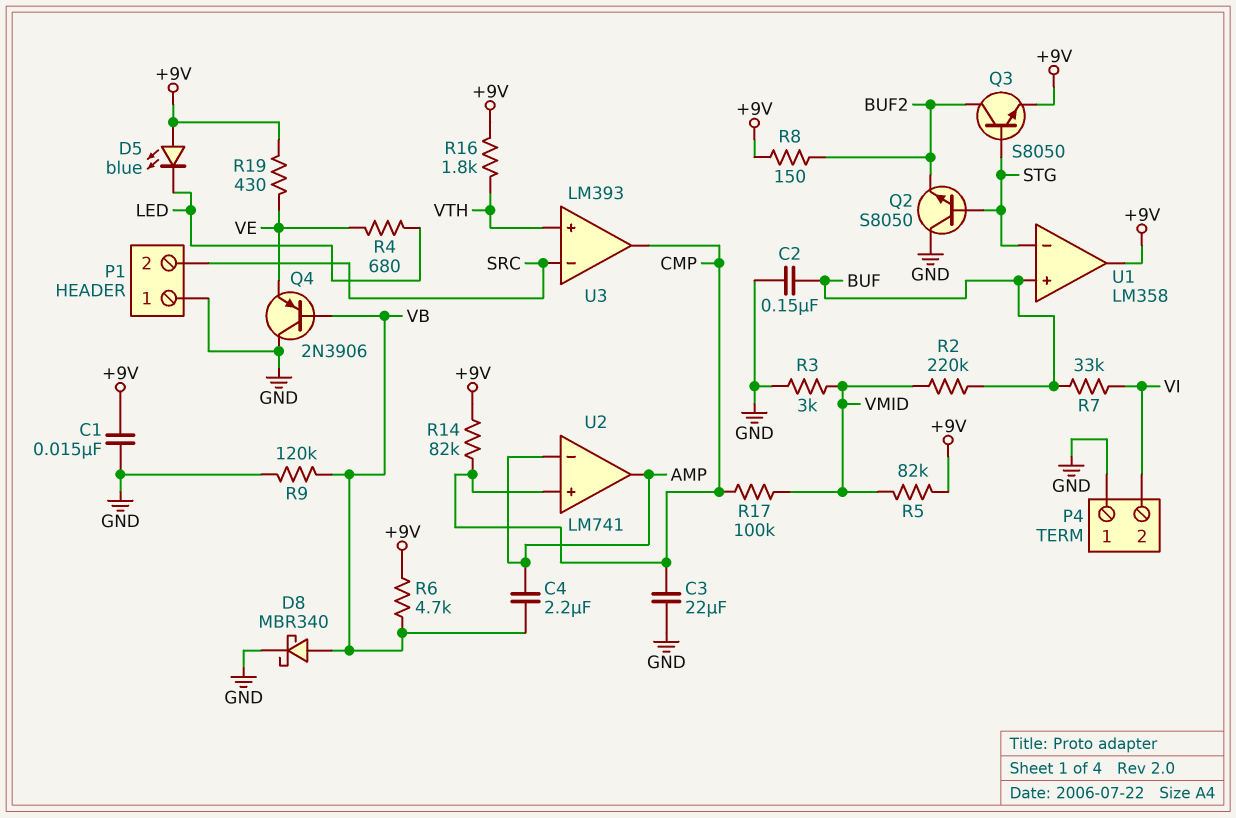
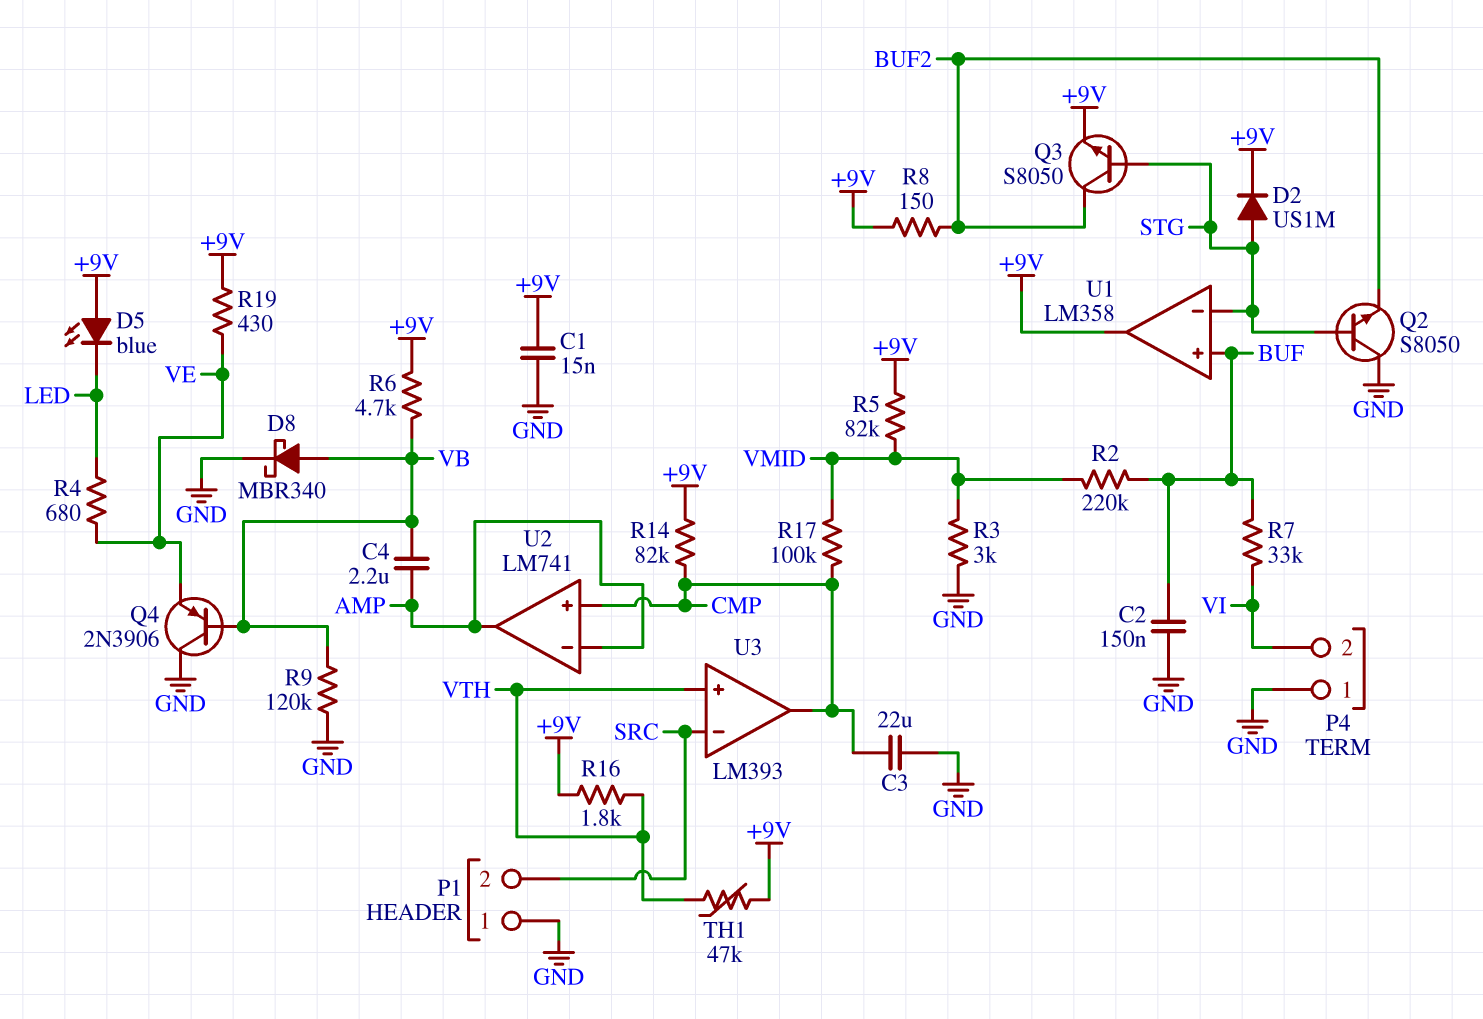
D2: none -> diode US1M (A STG, K +9V)
TH1: none -> 47k (+9V, VTH)

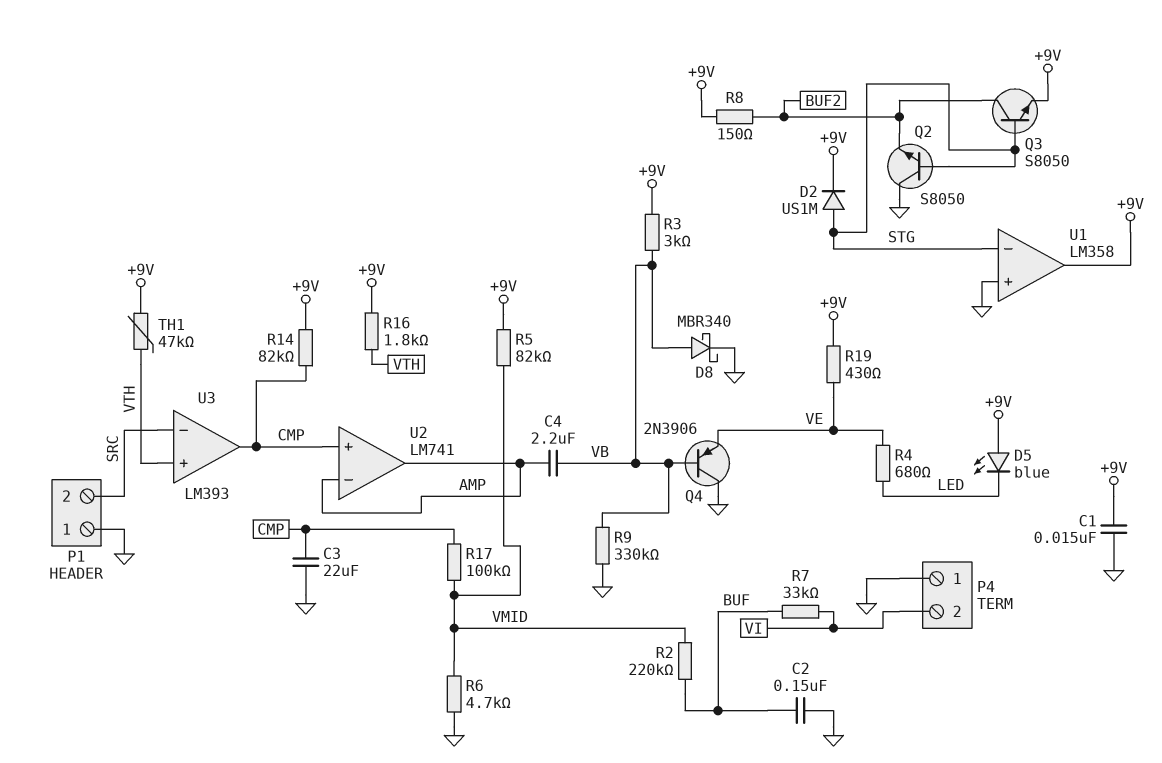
R3: 3k (GND, VMID) -> 3k (+9V, VB)
R6: 4.7k (+9V, VB) -> 4.7k (GND, VMID)
R9: 120k (GND, VB) -> 330k (GND, VB)
U1 pin in+: BUF -> GND

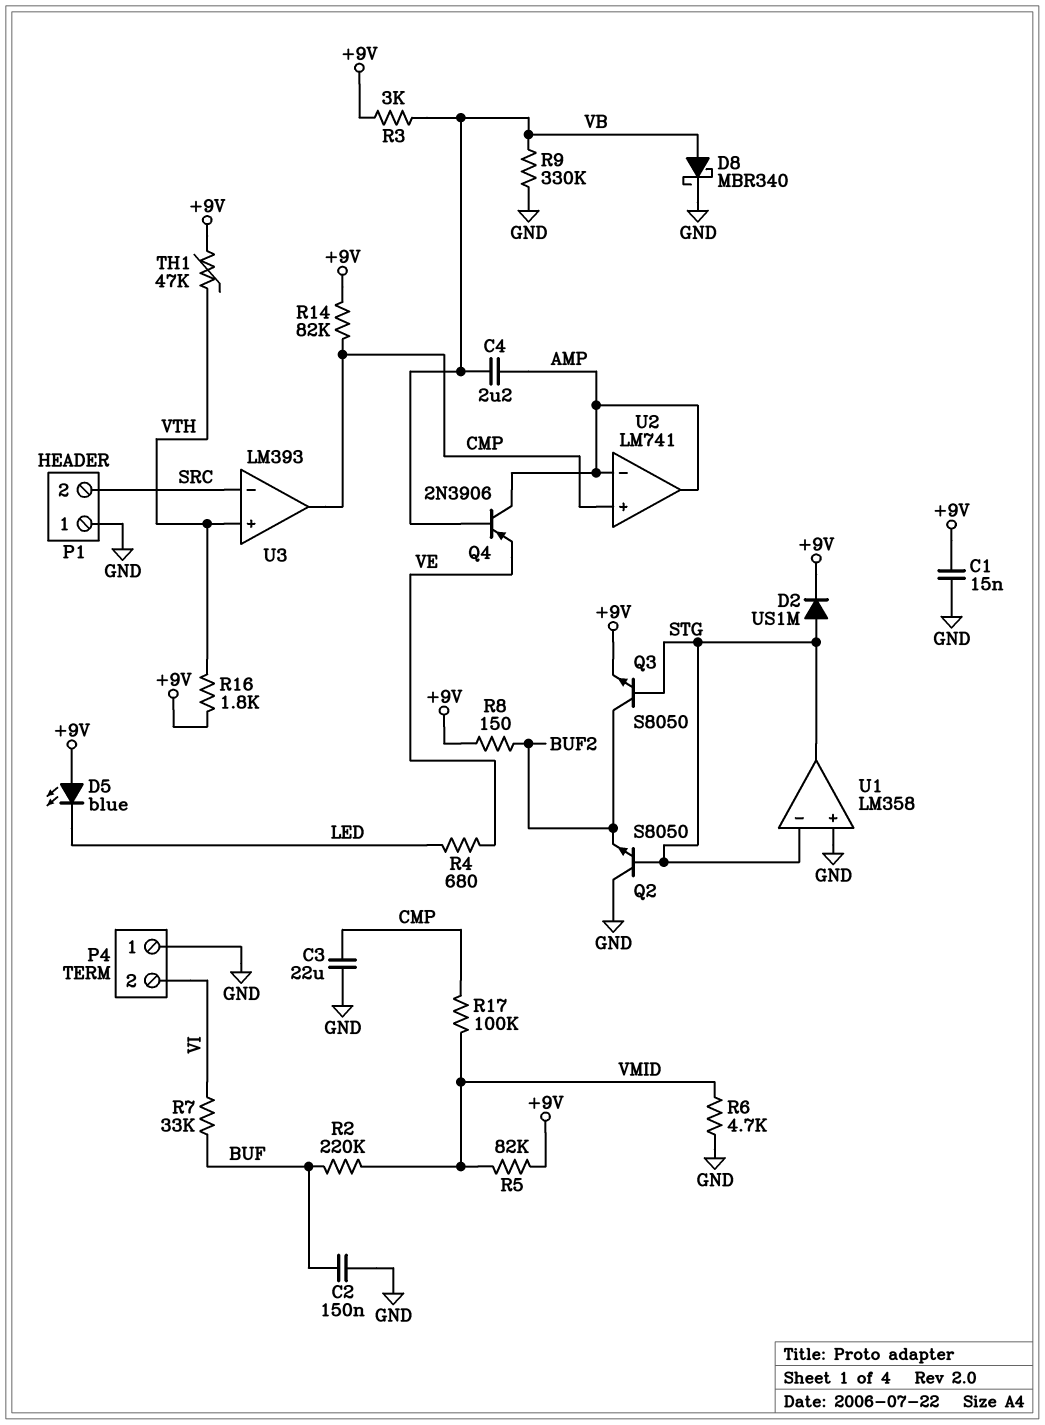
Q4: PNP 2N3906 (B VB, C GND, E VE) -> PNP 2N3906 (B VB, C AMP, E VE)
R19: 430 (+9V, VE) -> none
U1 pin out: +9V -> STG

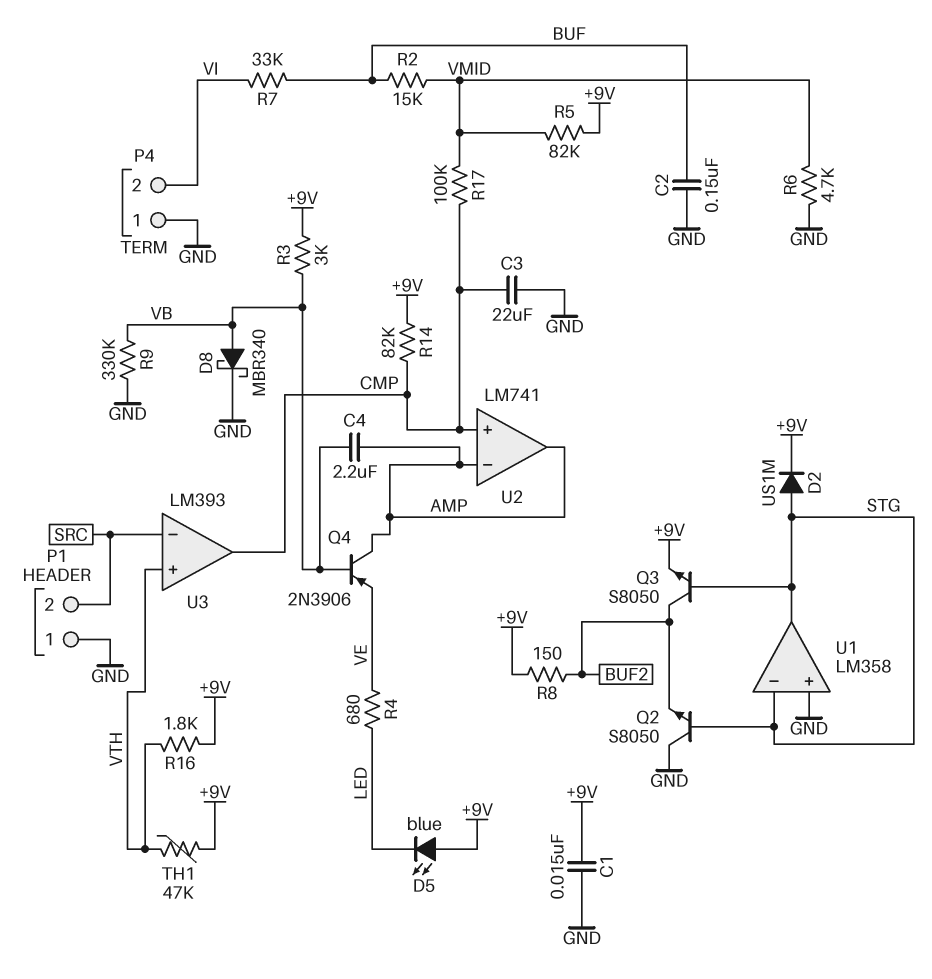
R2: 220k (BUF, VMID) -> 15k (BUF, VMID)

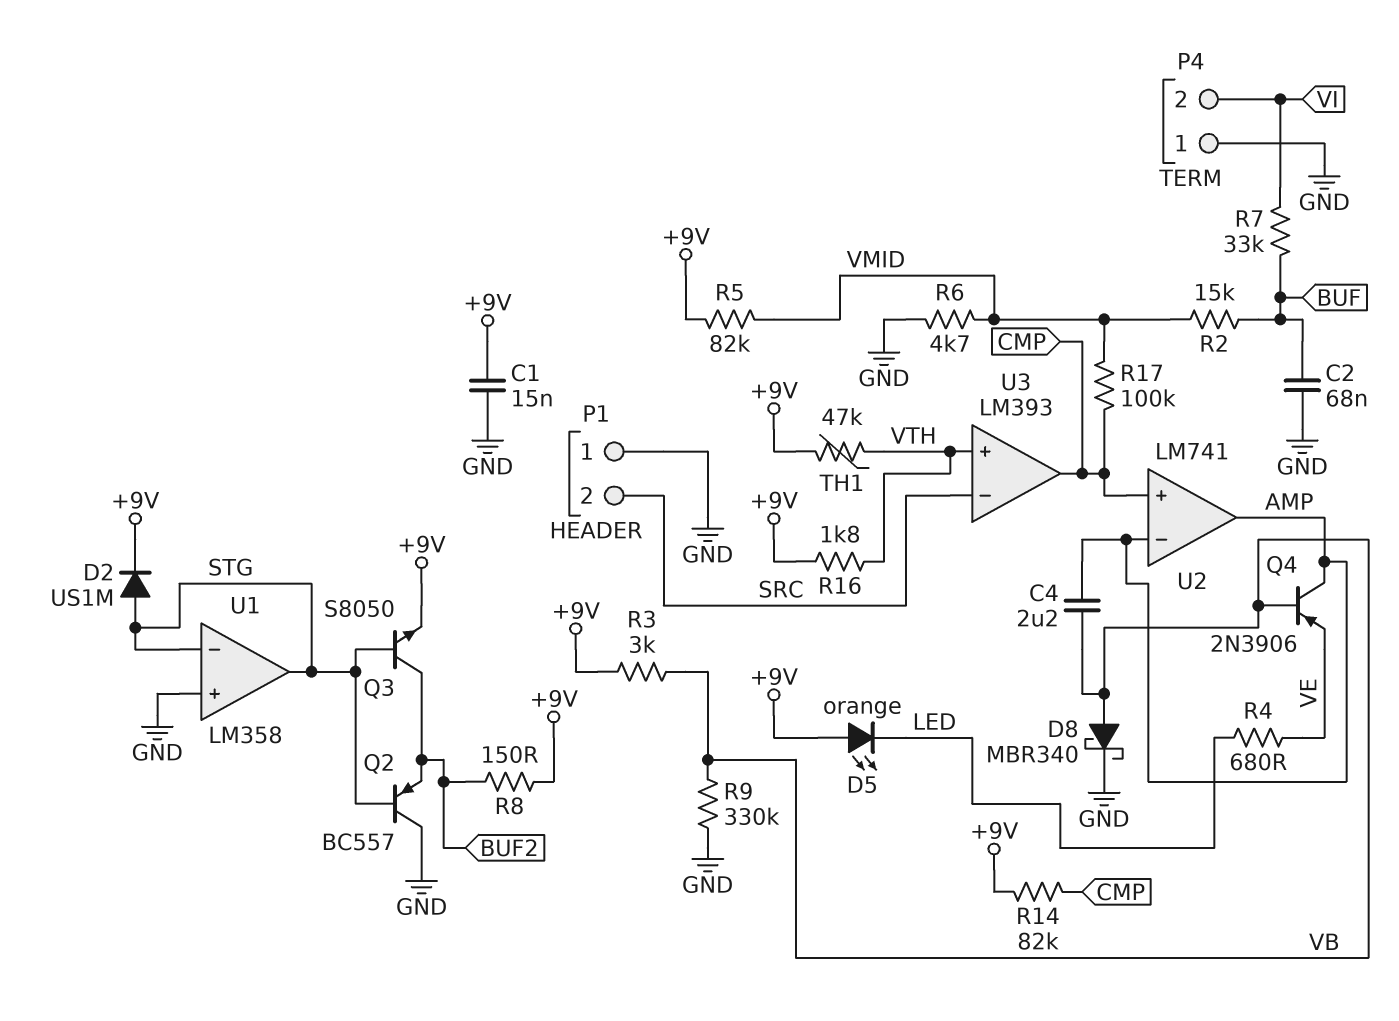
C2: 150nF (BUF, GND) -> 68nF (BUF, GND)
C3: 22uF (CMP, GND) -> none
D5: LED blue (A +9V, K LED) -> LED orange (A +9V, K LED)
Q2: NPN S8050 (B STG, C GND, E BUF2) -> PNP BC557 (B STG, C GND, E BUF2)

